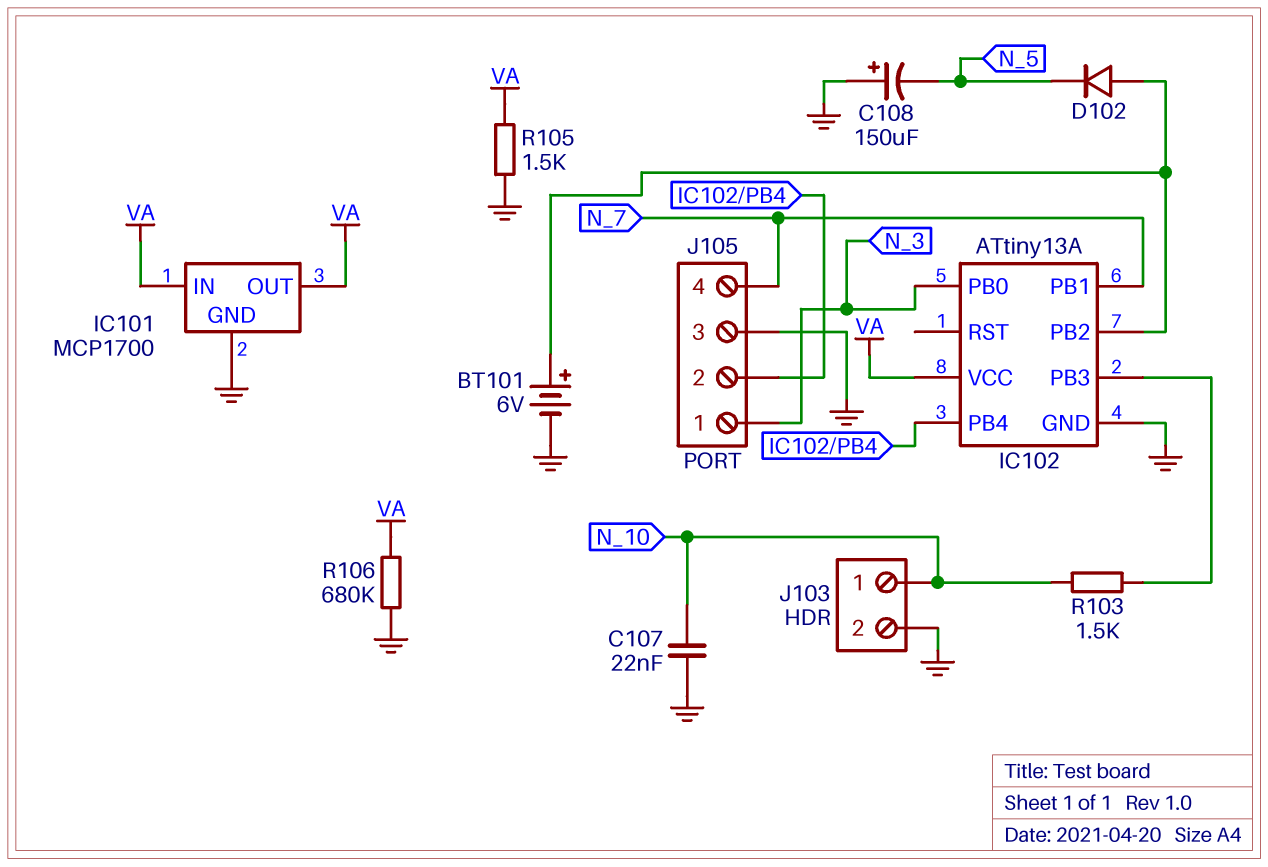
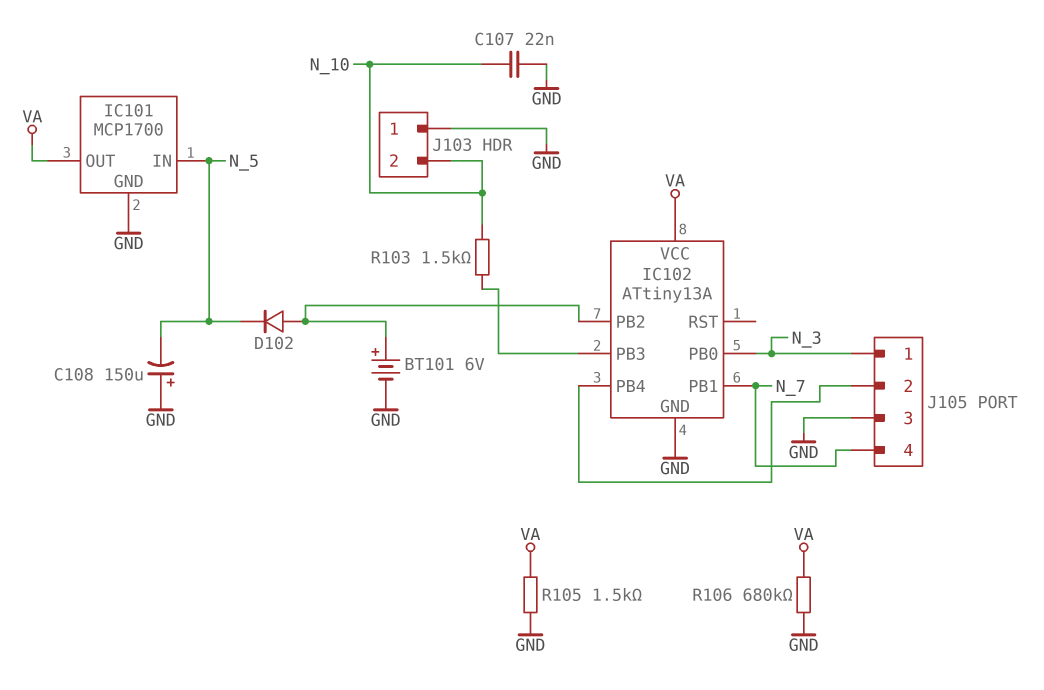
IC101 pin IN: VA -> N_5
J103 pin 1: N_10 -> GND
J103 pin 2: GND -> N_10

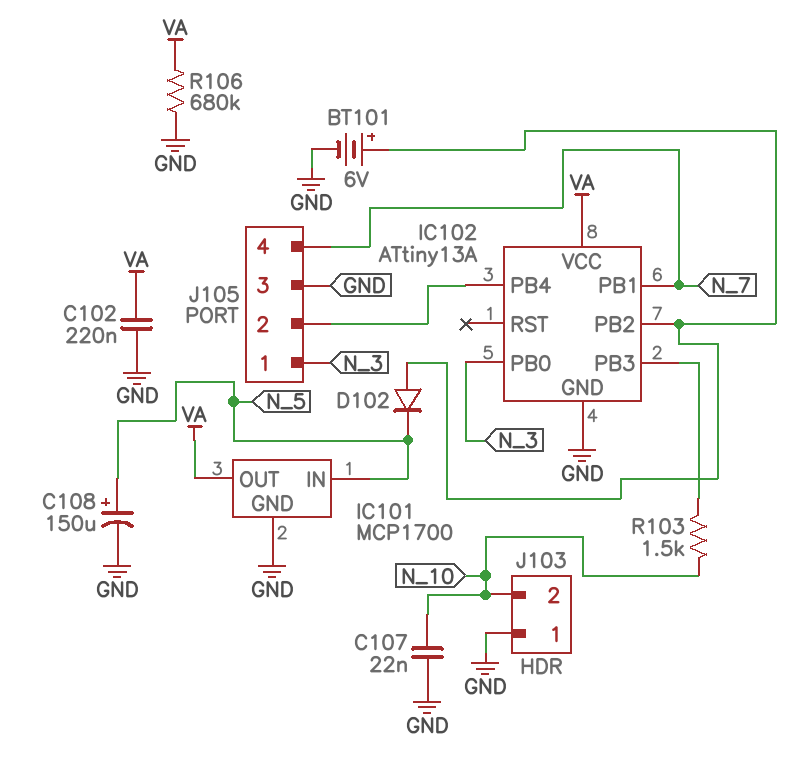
C102: none -> 220nF (GND, VA)
C108: 150uF (plus GND, minus N_5) -> 150uF (plus N_5, minus GND)
R105: 1.5k (GND, VA) -> none

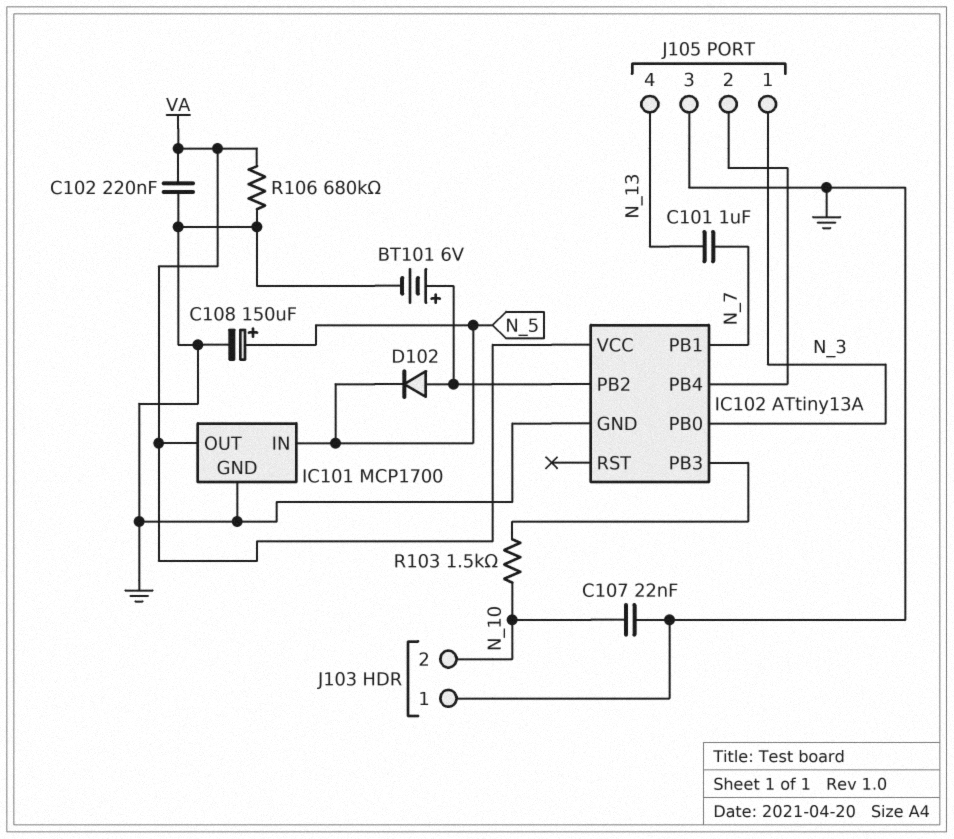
C101: none -> 1uF (N_7, N_13)
J105 pin 4: N_7 -> N_13

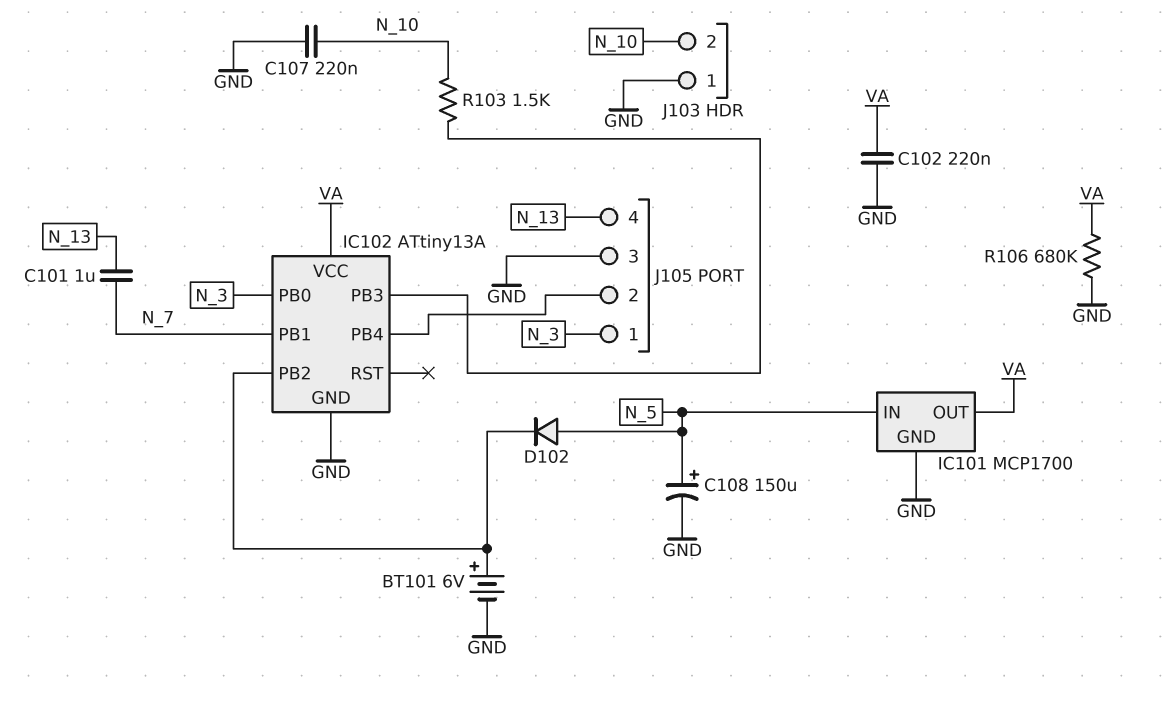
C107: 22nF (GND, N_10) -> 220nF (GND, N_10)
D102: diode (A IC102/PB2, K N_5) -> diode (A N_5, K IC102/PB2)

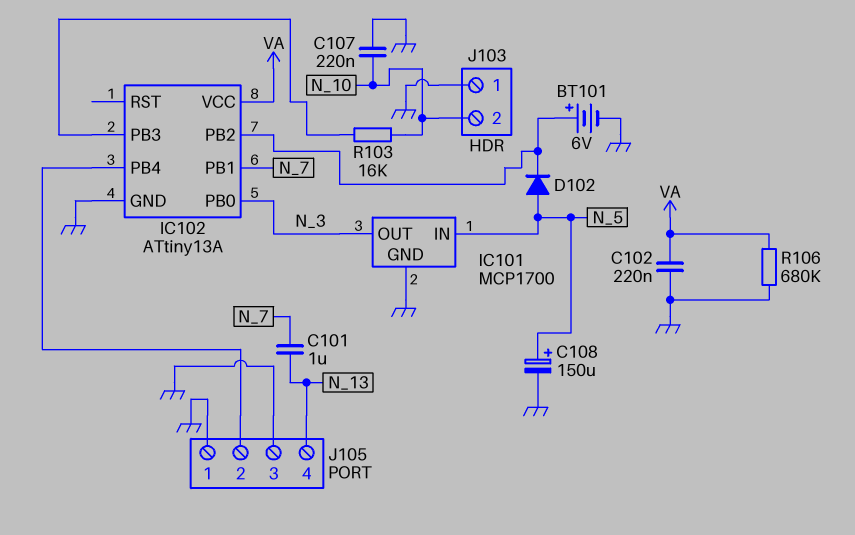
IC101 pin OUT: VA -> N_3
J105 pin 1: N_3 -> GND
R103: 1.5k (IC102/PB3, N_10) -> 16k (IC102/PB3, N_10)

